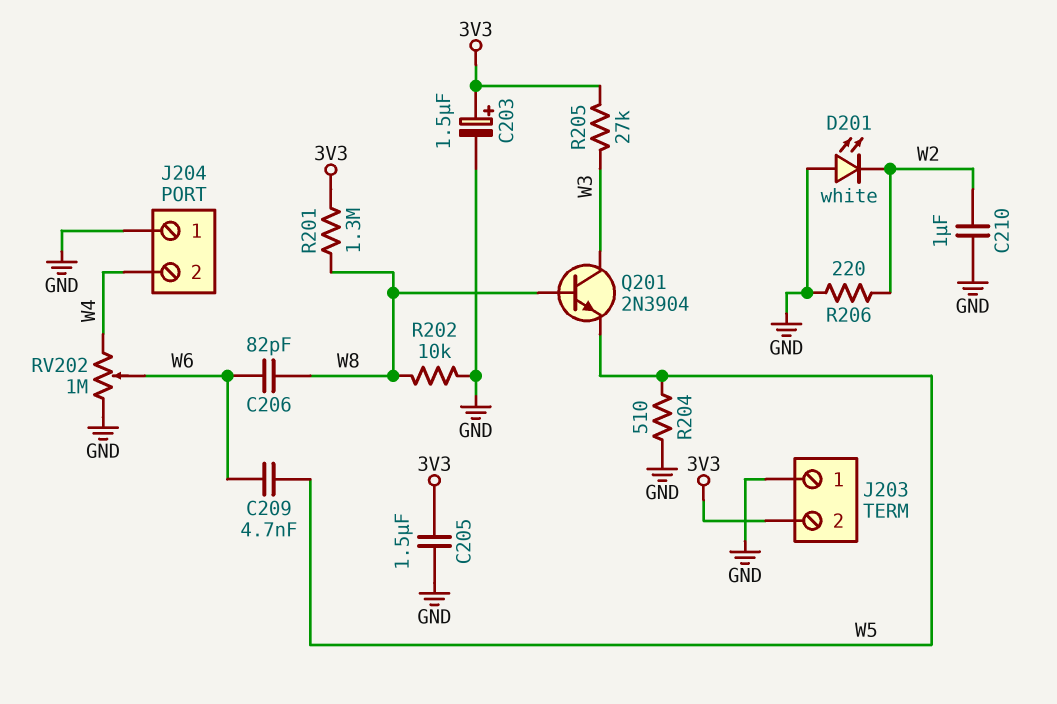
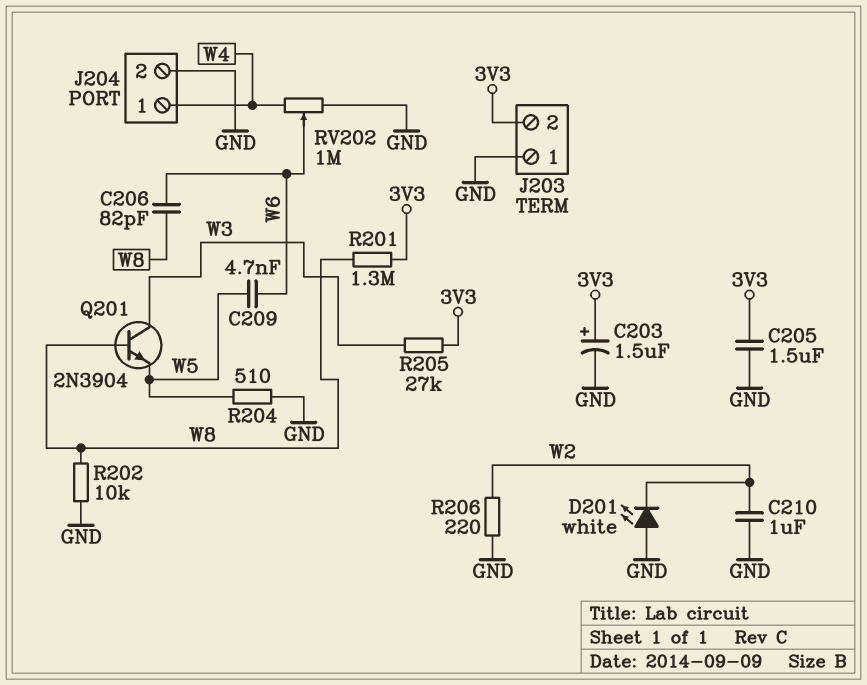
J204 pin 1: GND -> W4
J204 pin 2: W4 -> GND

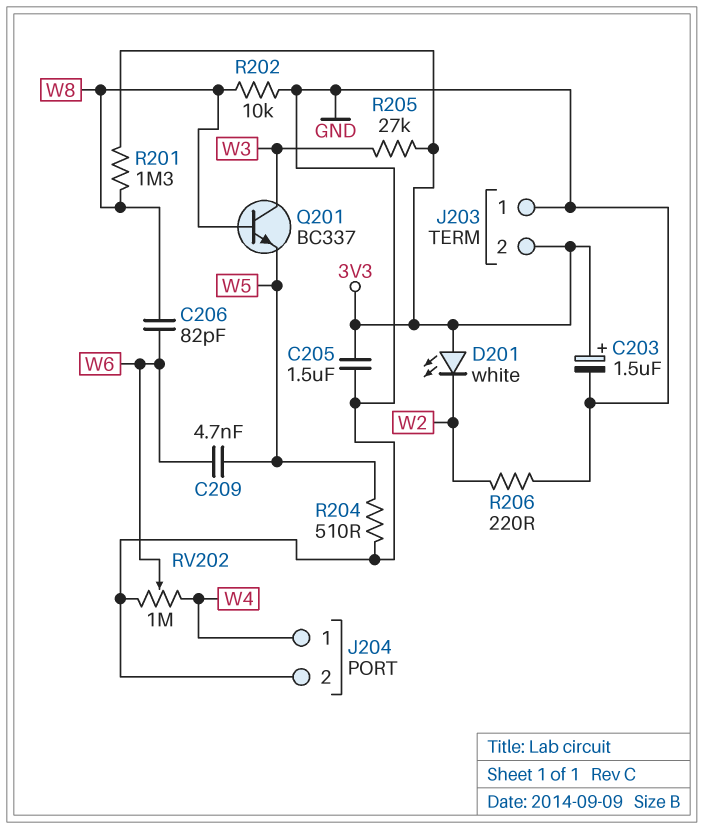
C210: 1uF (GND, W2) -> none
D201: LED white (A GND, K W2) -> LED white (A 3V3, K W2)
Q201: NPN 2N3904 (B W8, C W3, E W5) -> NPN BC337 (B W8, C W3, E W5)

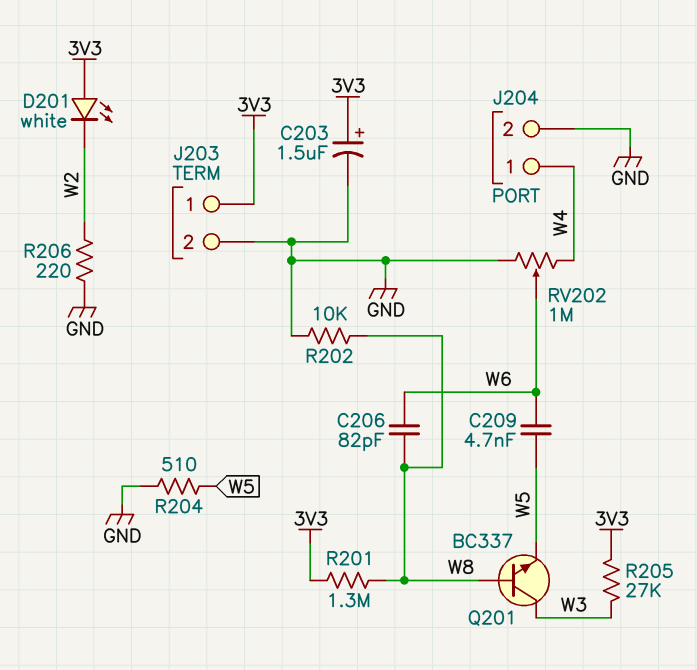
C205: 1.5uF (3V3, GND) -> none
J203 pin 1: GND -> 3V3
J203 pin 2: 3V3 -> GND

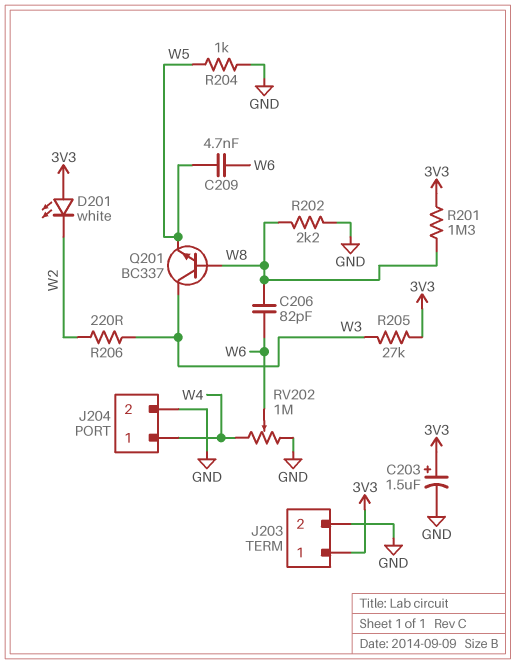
R202: 10k (GND, W8) -> 2.2k (GND, W8)
R204: 510 (GND, W5) -> 1k (GND, W5)
R206: 220 (GND, W2) -> 220 (W2, W3)

